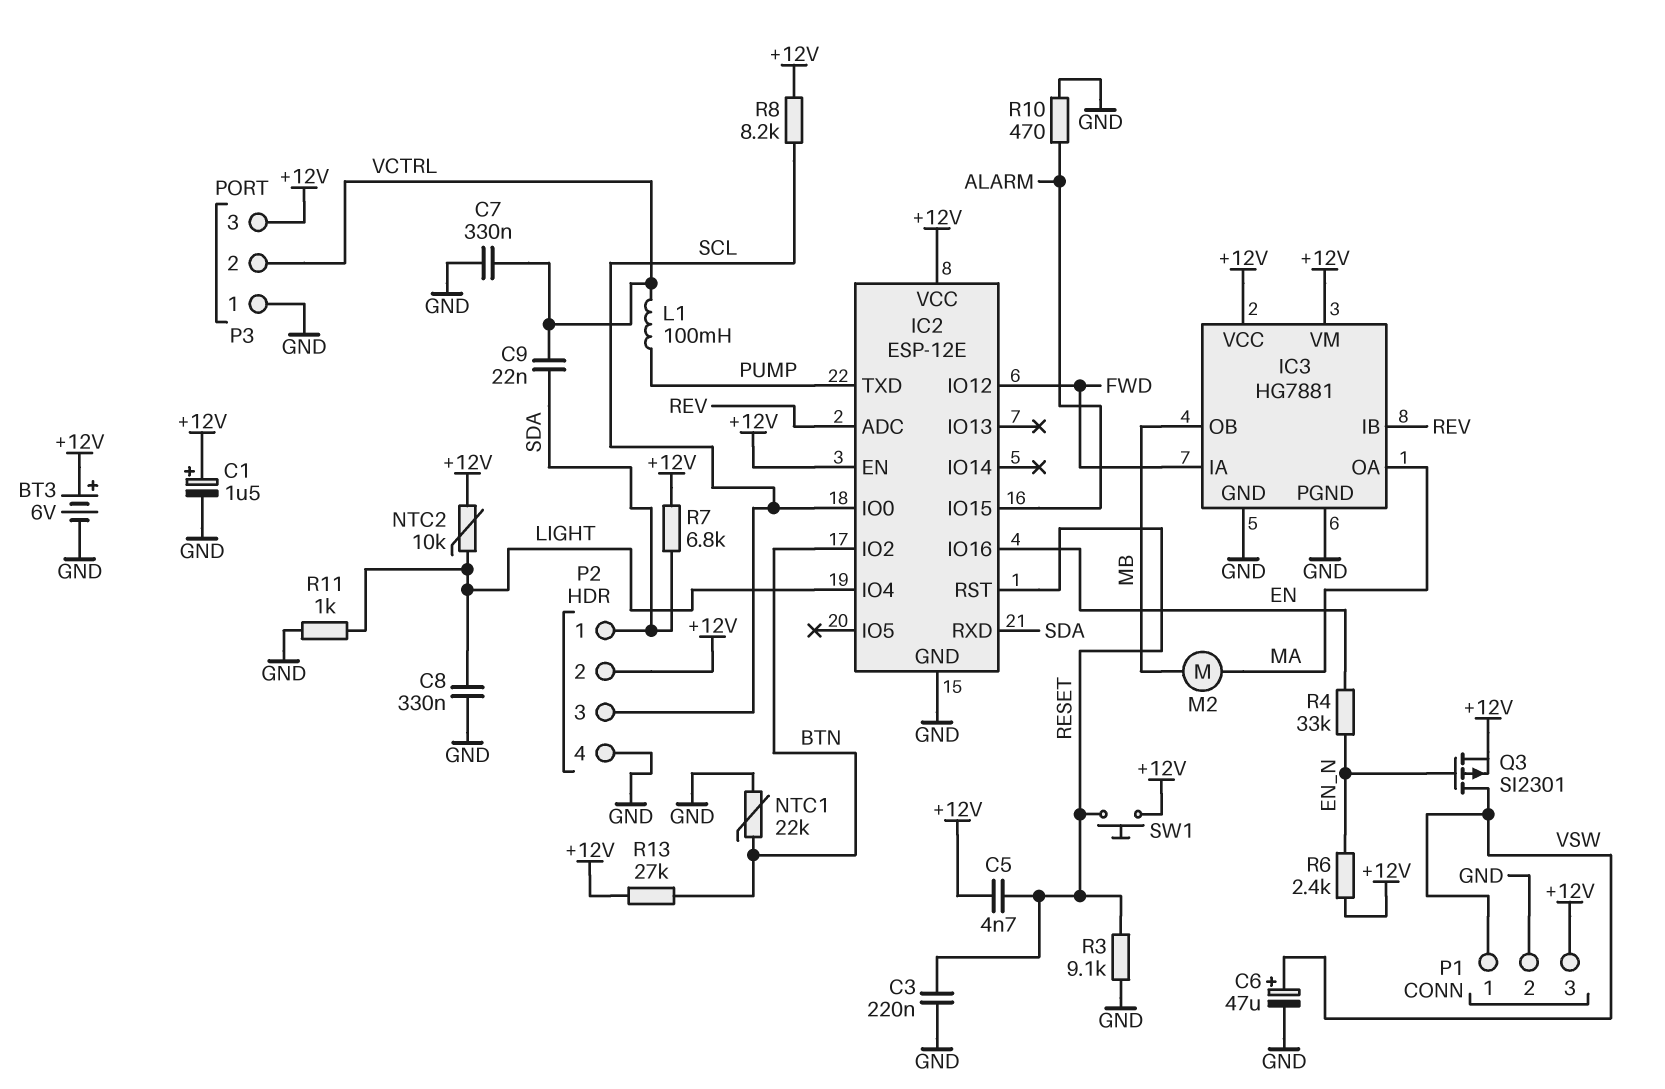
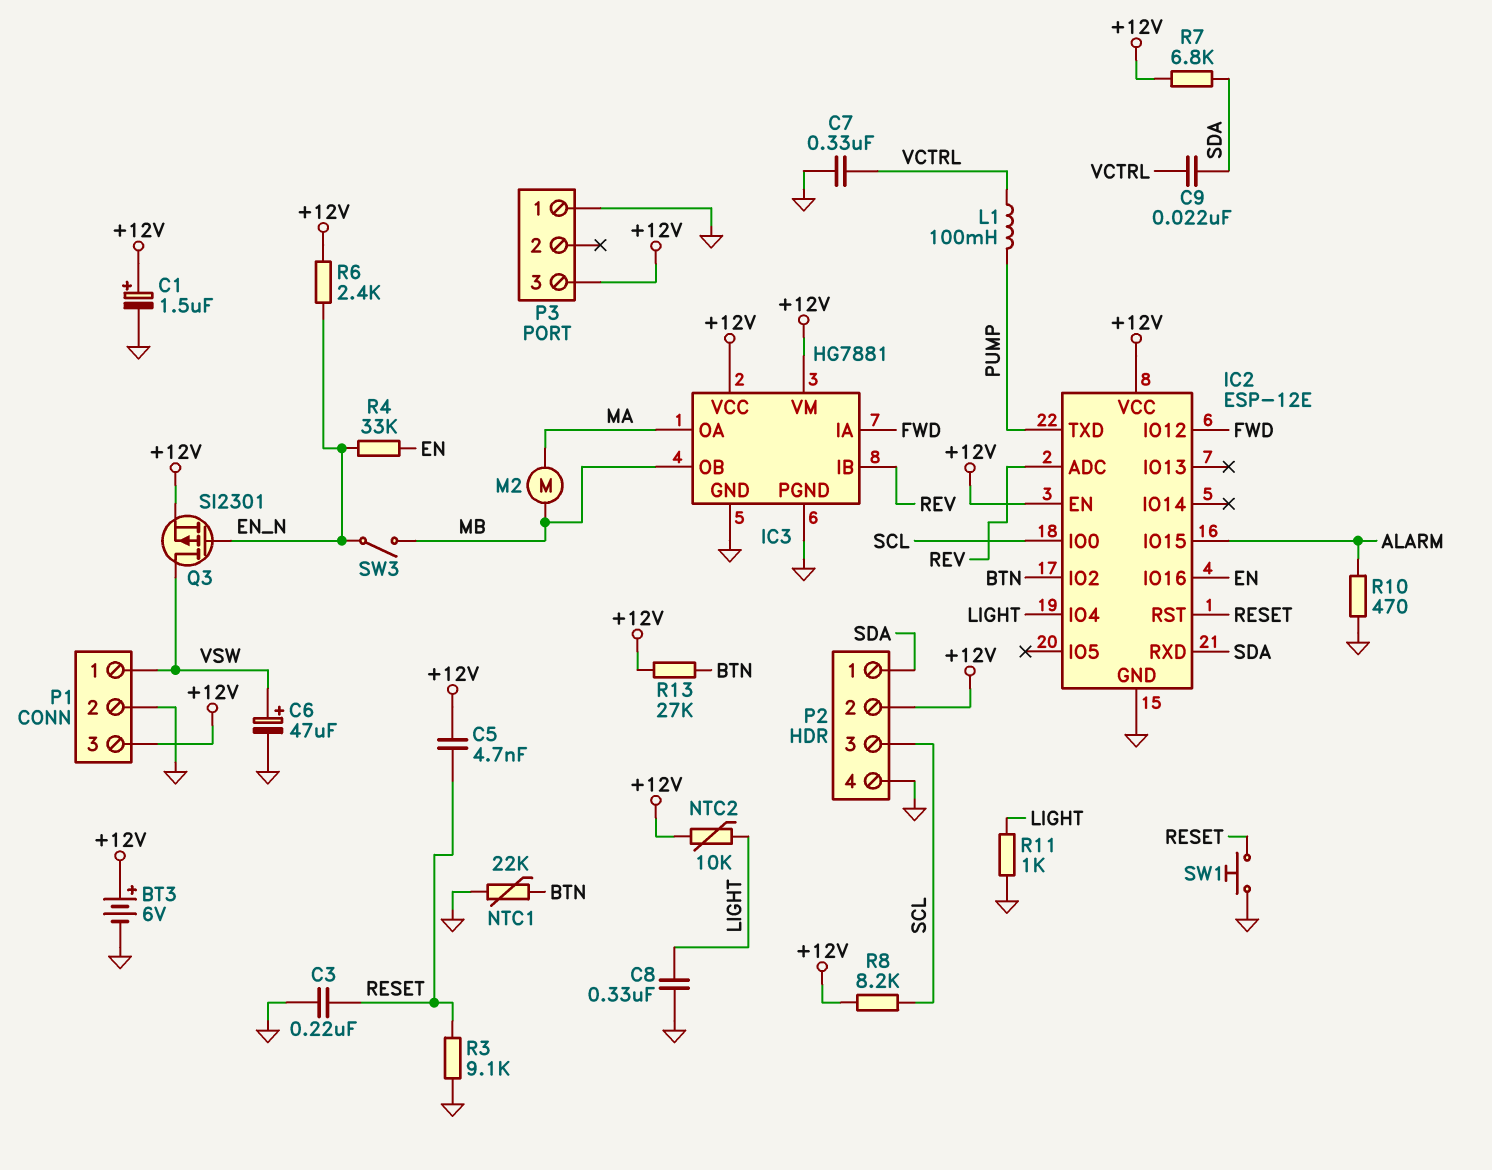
P3 pin 2: VCTRL -> none
SW1: button (+12V, RESET) -> button (GND, RESET)
SW3: none -> switch (EN_N, MB)

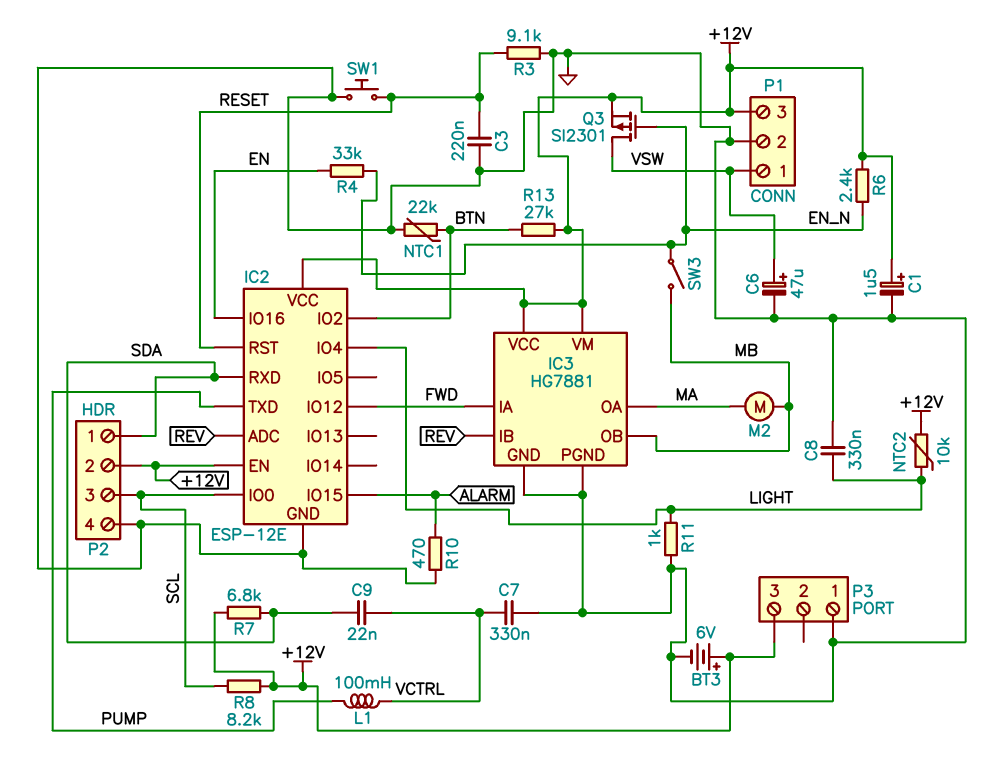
C5: 4.7nF (+12V, RESET) -> none

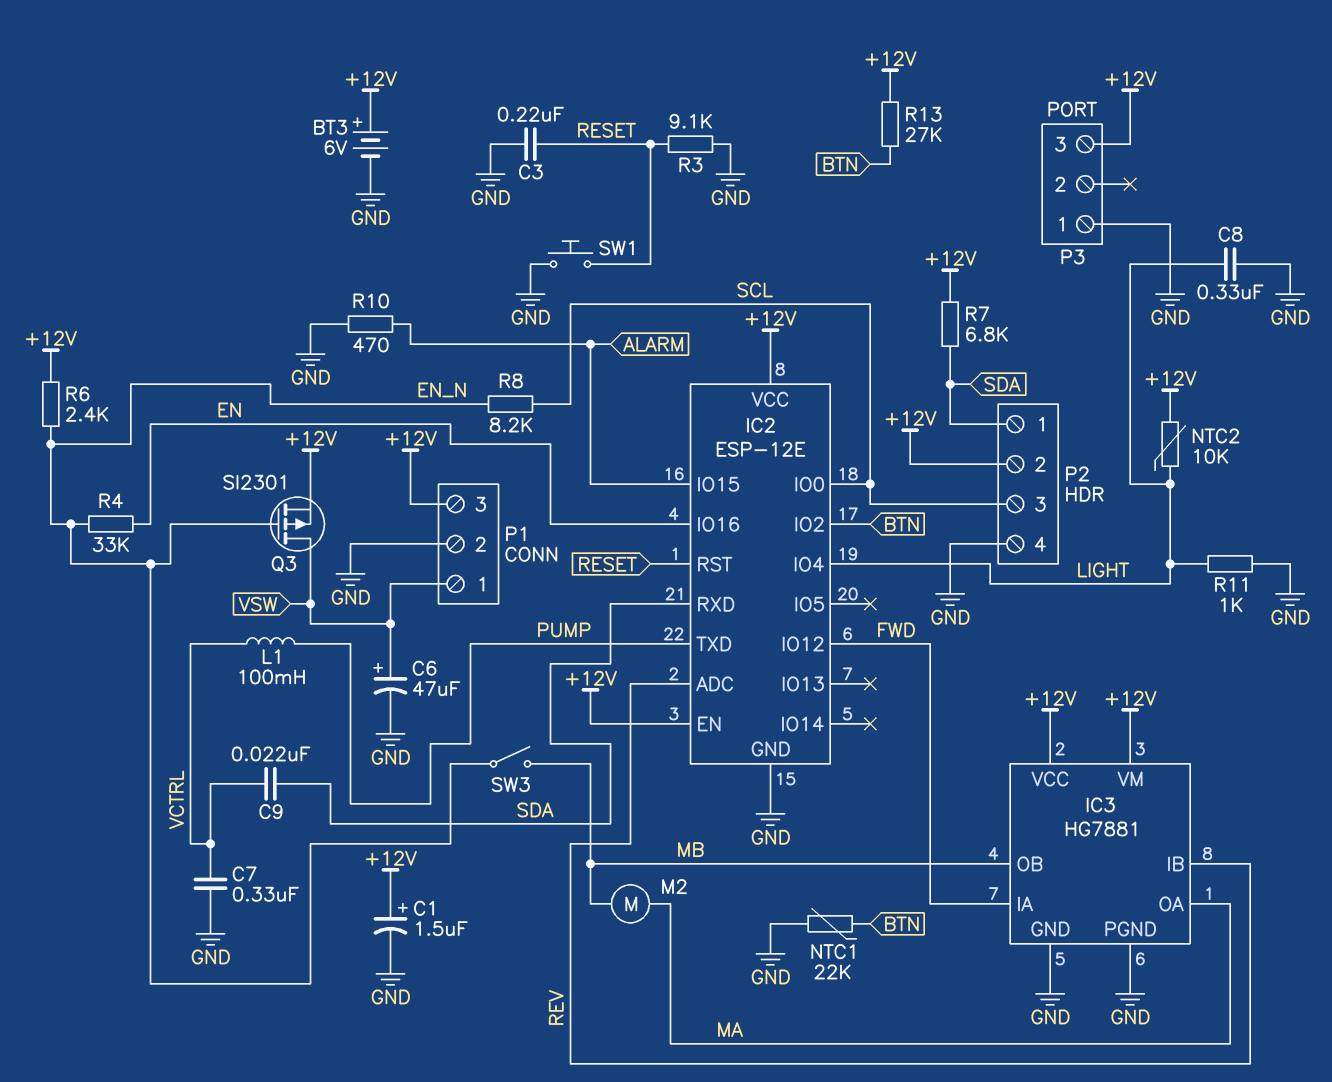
R8: 8.2k (+12V, SCL) -> 8.2k (EN_N, SCL)

